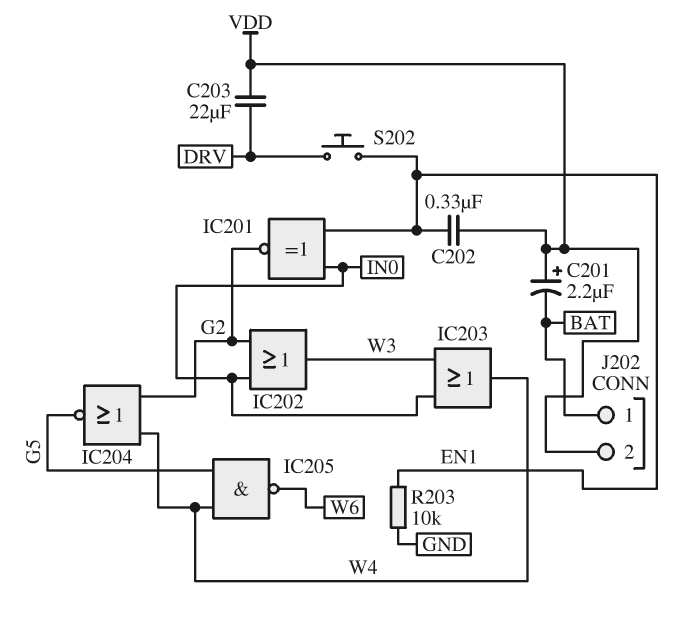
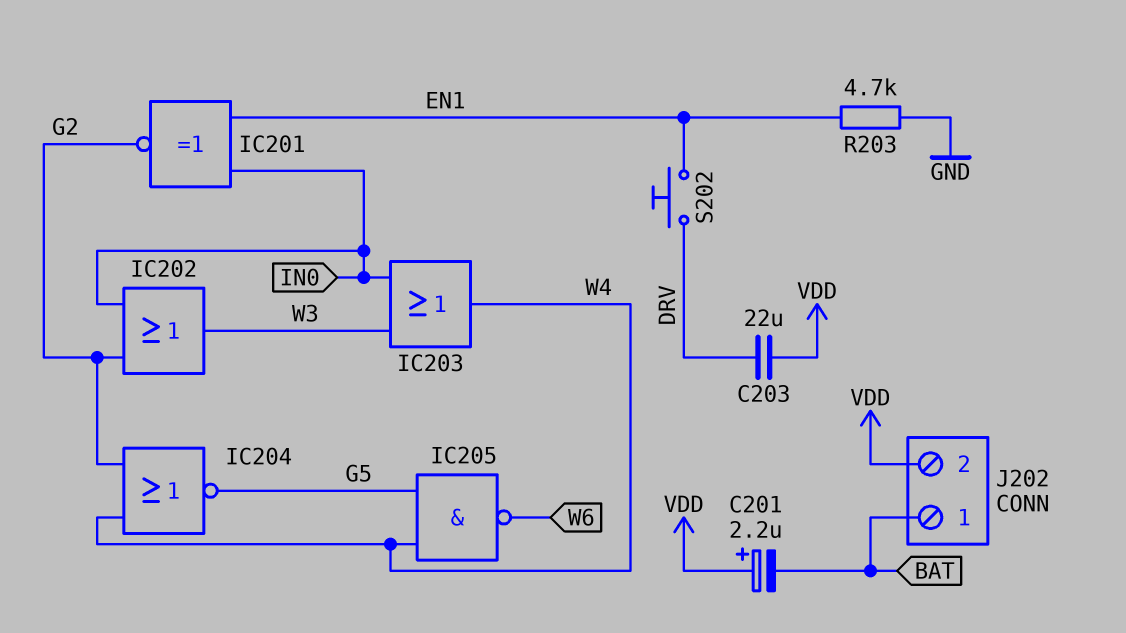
C202: 330nF (EN1, VDD) -> none
R203: 10k (EN1, GND) -> 4.7k (EN1, GND)

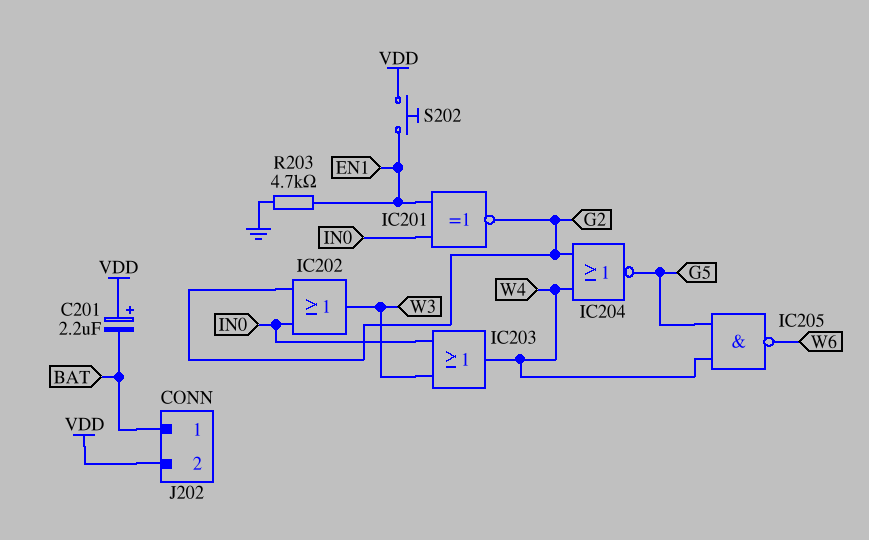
C203: 22uF (DRV, VDD) -> none
S202: button (DRV, EN1) -> button (EN1, VDD)

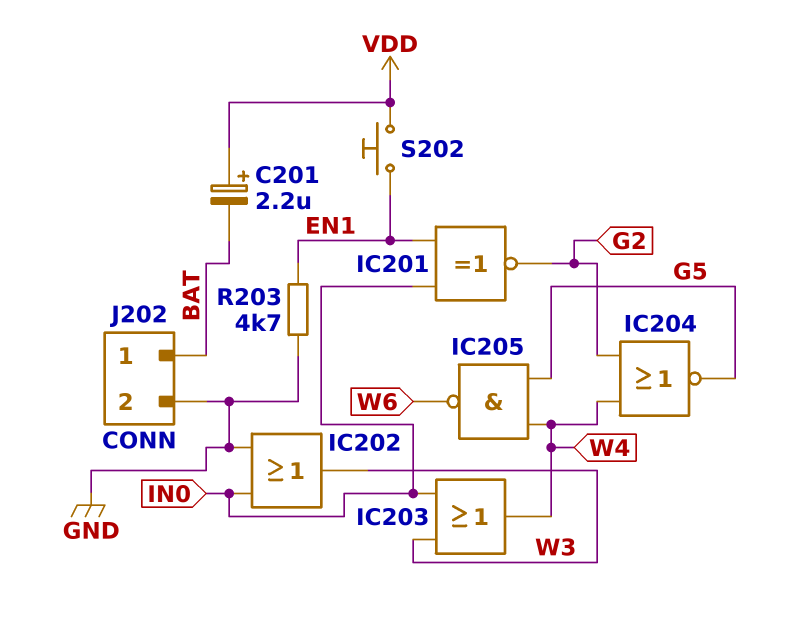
IC202: OR (in G2, in IN0, out W3) -> OR (in GND, in IN0, out W3)
J202 pin 2: VDD -> GND

